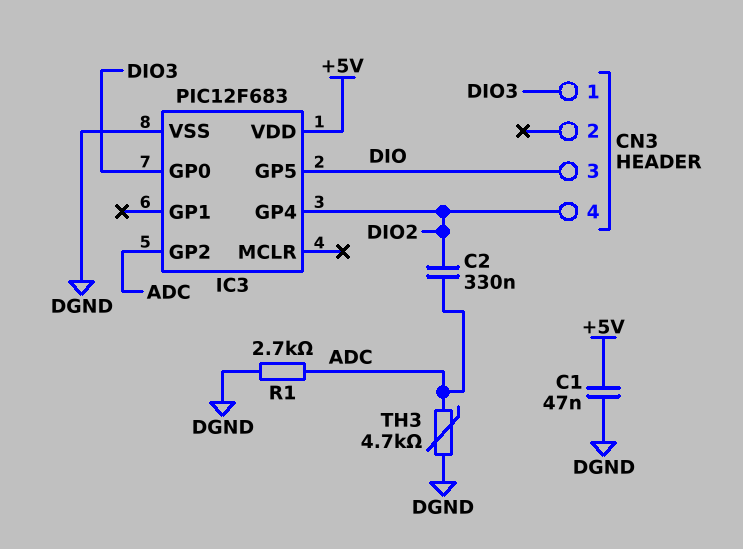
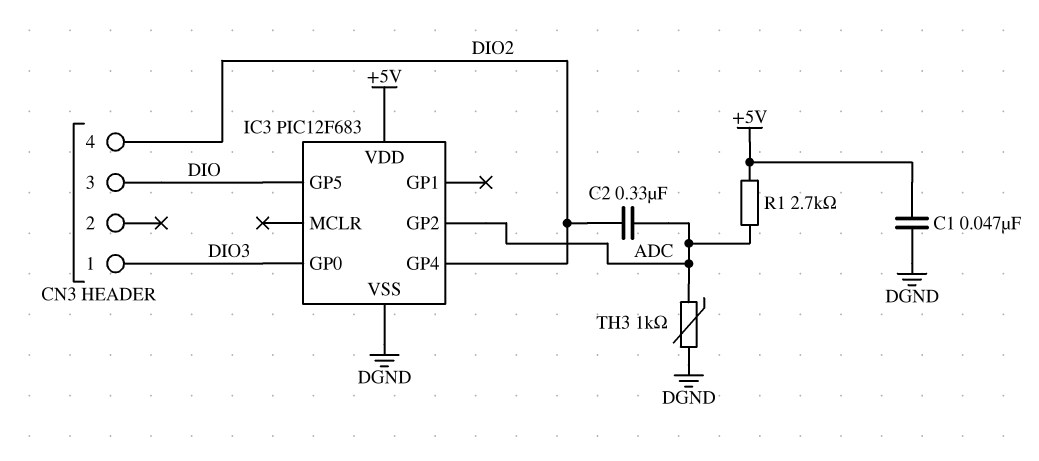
R1: 2.7k (ADC, DGND) -> 2.7k (+5V, ADC)
TH3: 4.7k (ADC, DGND) -> 1k (ADC, DGND)

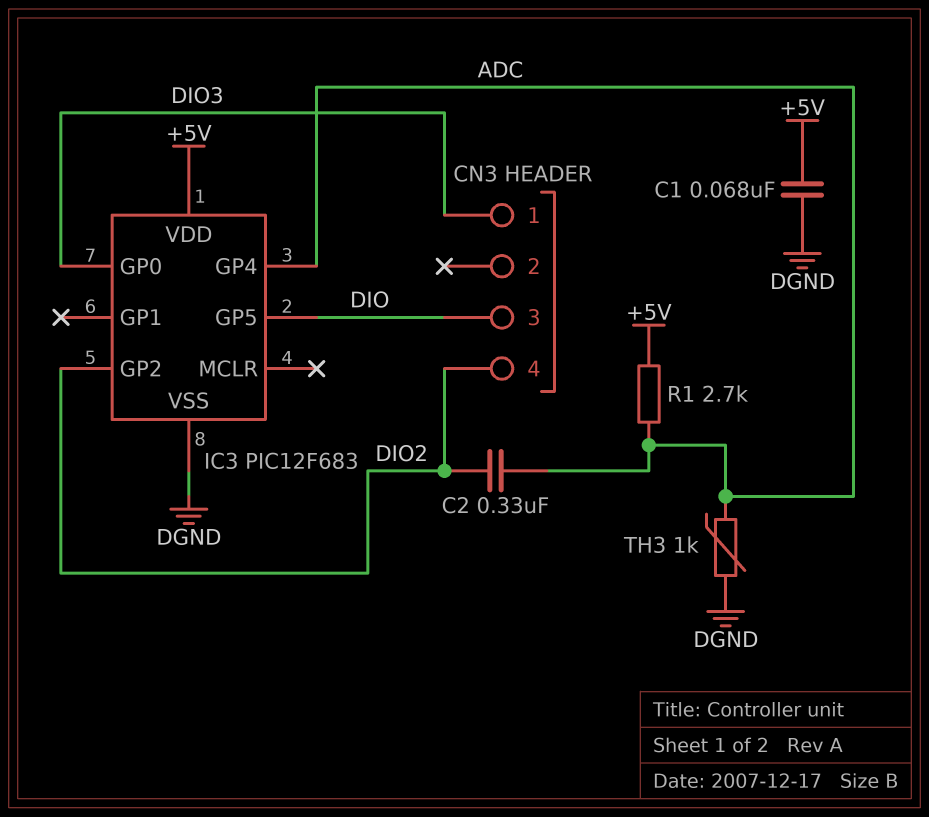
C1: 47nF (+5V, DGND) -> 68nF (+5V, DGND)
IC3 pin GP2: ADC -> DIO2
IC3 pin GP4: DIO2 -> ADC

